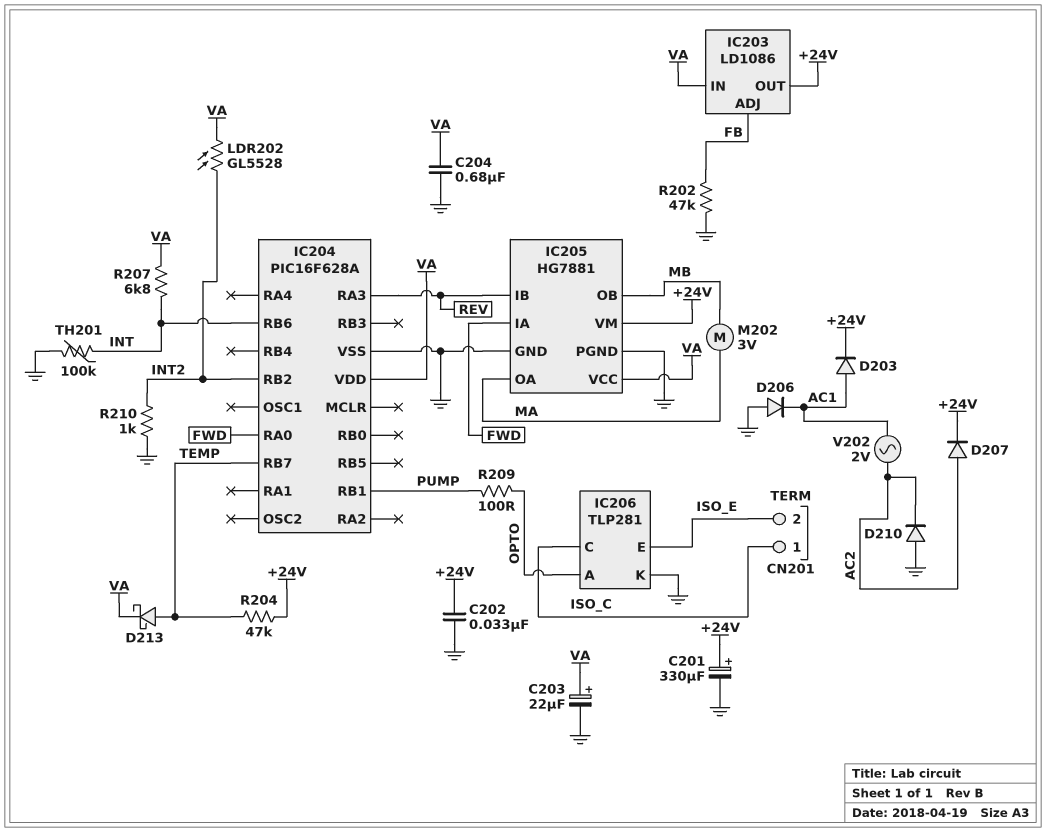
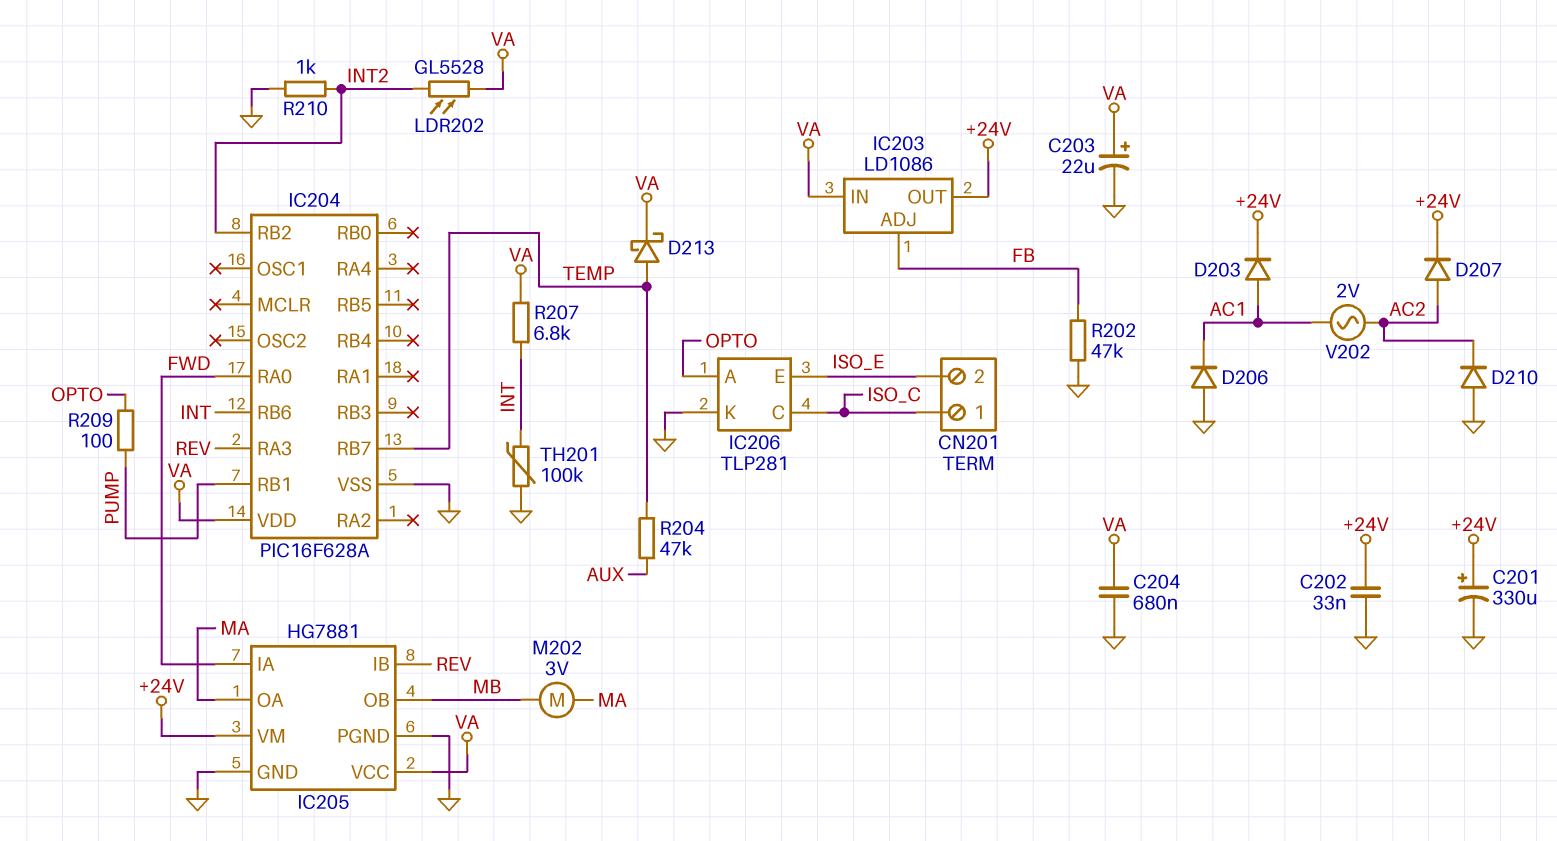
R204: 47k (+24V, TEMP) -> 47k (AUX, TEMP)

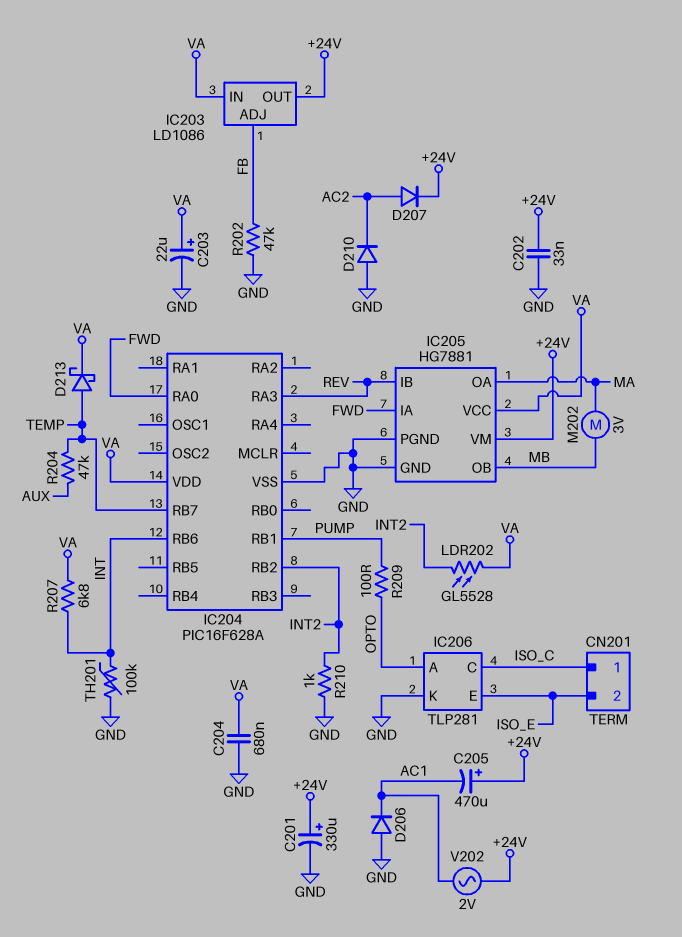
C205: none -> 470uF (plus +24V, minus AC1)
D203: diode (A AC1, K +24V) -> none
V202: AC 2V (AC1, AC2) -> AC 2V (+24V, AC1)

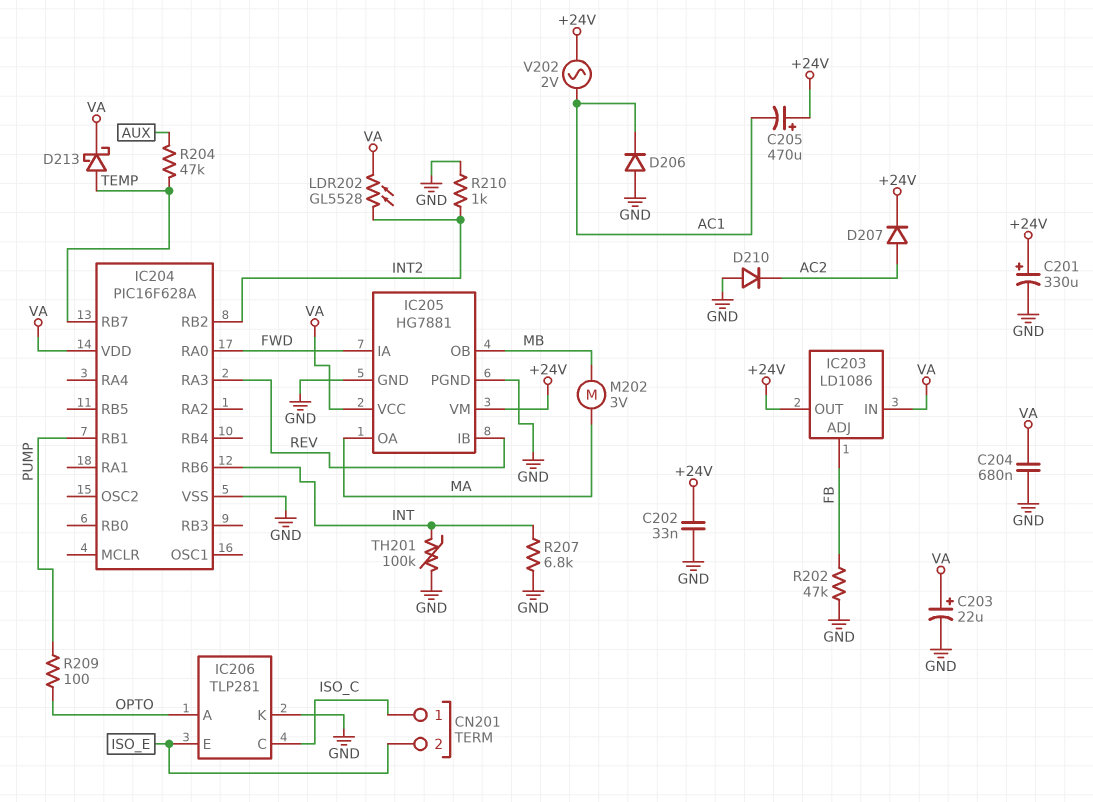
R207: 6.8k (INT, VA) -> 6.8k (GND, INT)

